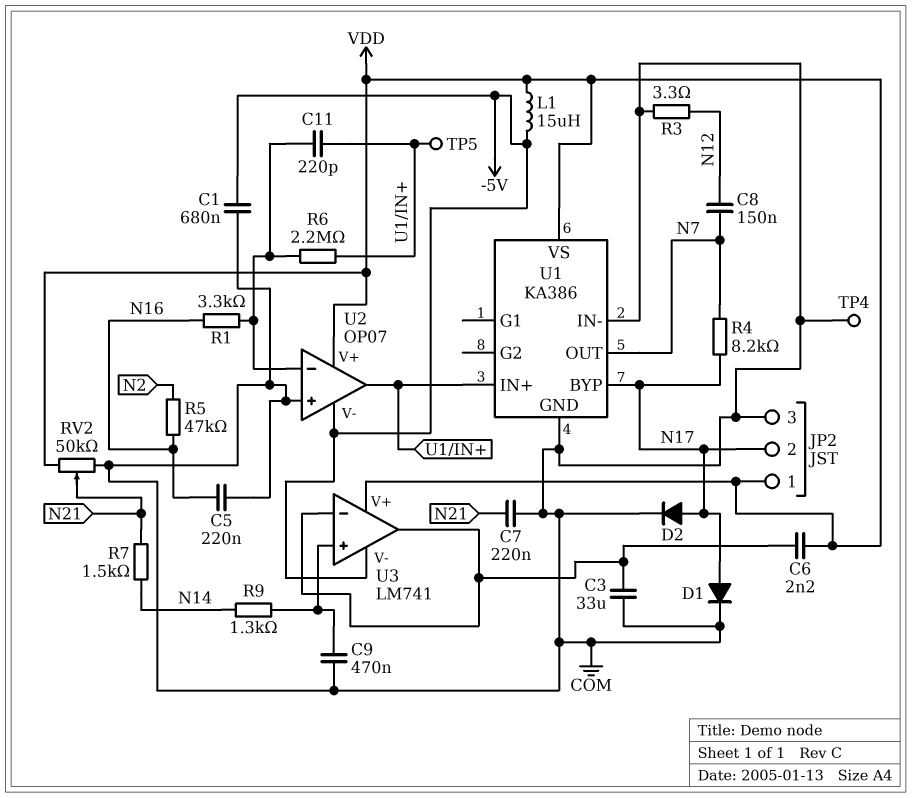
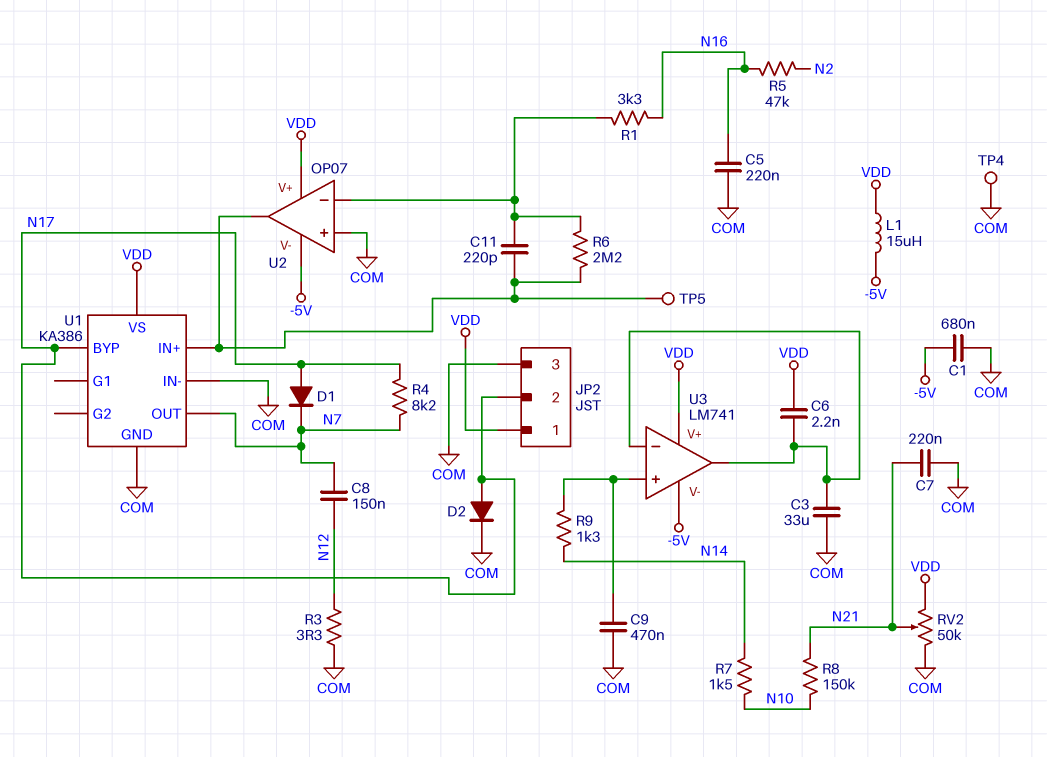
D1: diode (A N17, K COM) -> diode (A N17, K N7)
R7: 1.5k (N14, N21) -> 1.5k (N10, N14)
R8: none -> 150k (N10, N21)

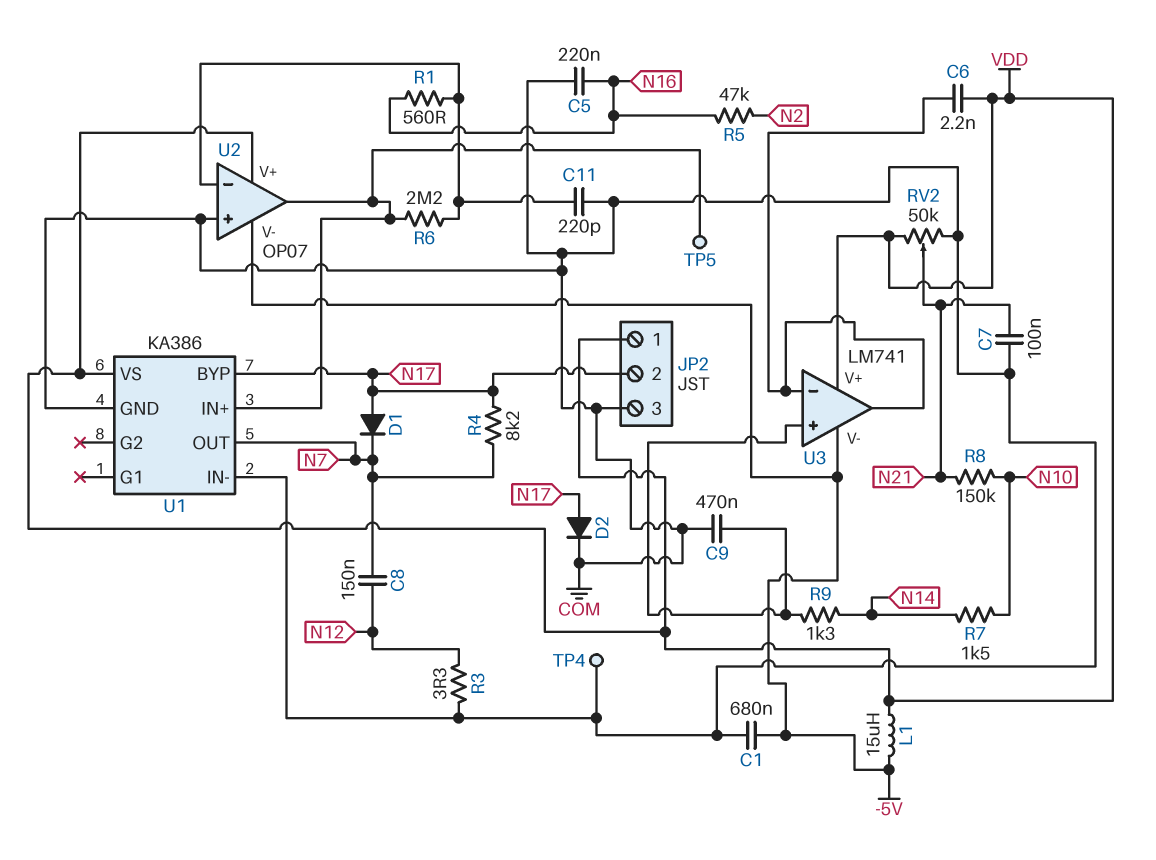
C3: 33uF (COM, U3/in-) -> none
C7: 220nF (COM, N21) -> 100nF (COM, N21)
C11: 220pF (U1/IN+, U2/in-) -> 220pF (COM, U2/in-)
R1: 3.3k (N16, U2/in-) -> 560 (N16, U2/in-)

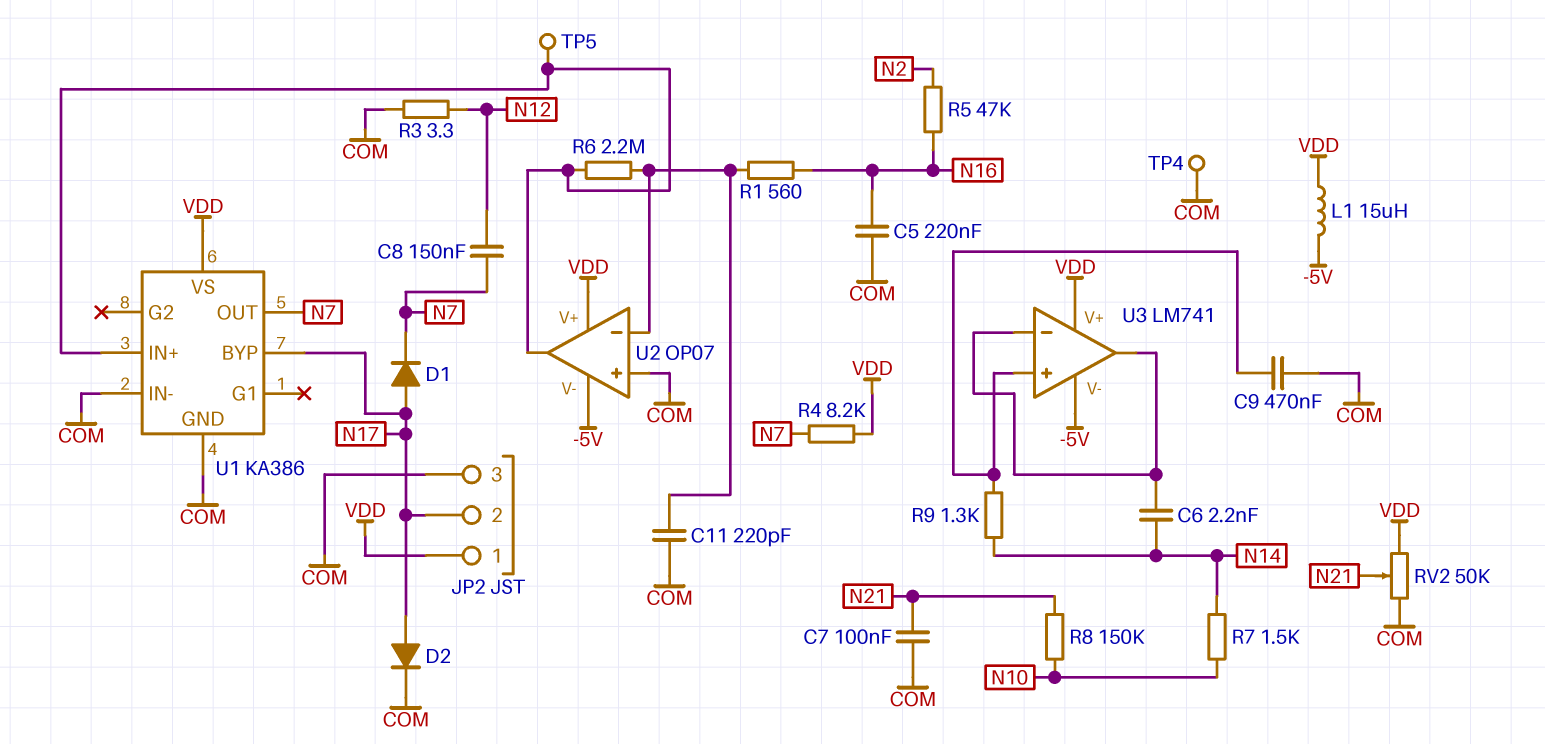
C1: 680nF (-5V, COM) -> none
C6: 2.2nF (U3/in-, VDD) -> 2.2nF (N14, U3/in-)
R4: 8.2k (N7, N17) -> 8.2k (N7, VDD)

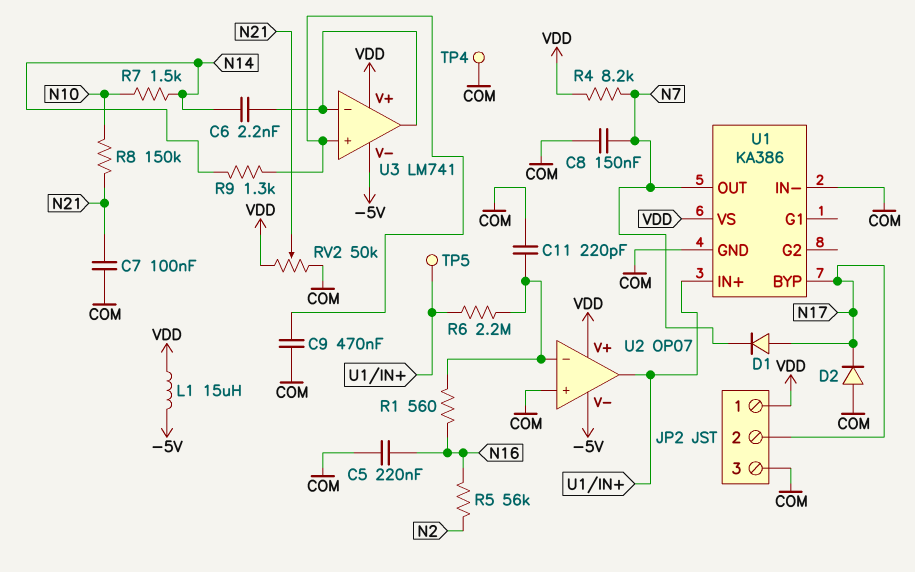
C8: 150nF (N7, N12) -> 150nF (COM, N7)
D2: diode (A N17, K COM) -> diode (A COM, K N17)
R3: 3.3 (COM, N12) -> none
R5: 47k (N2, N16) -> 56k (N2, N16)

